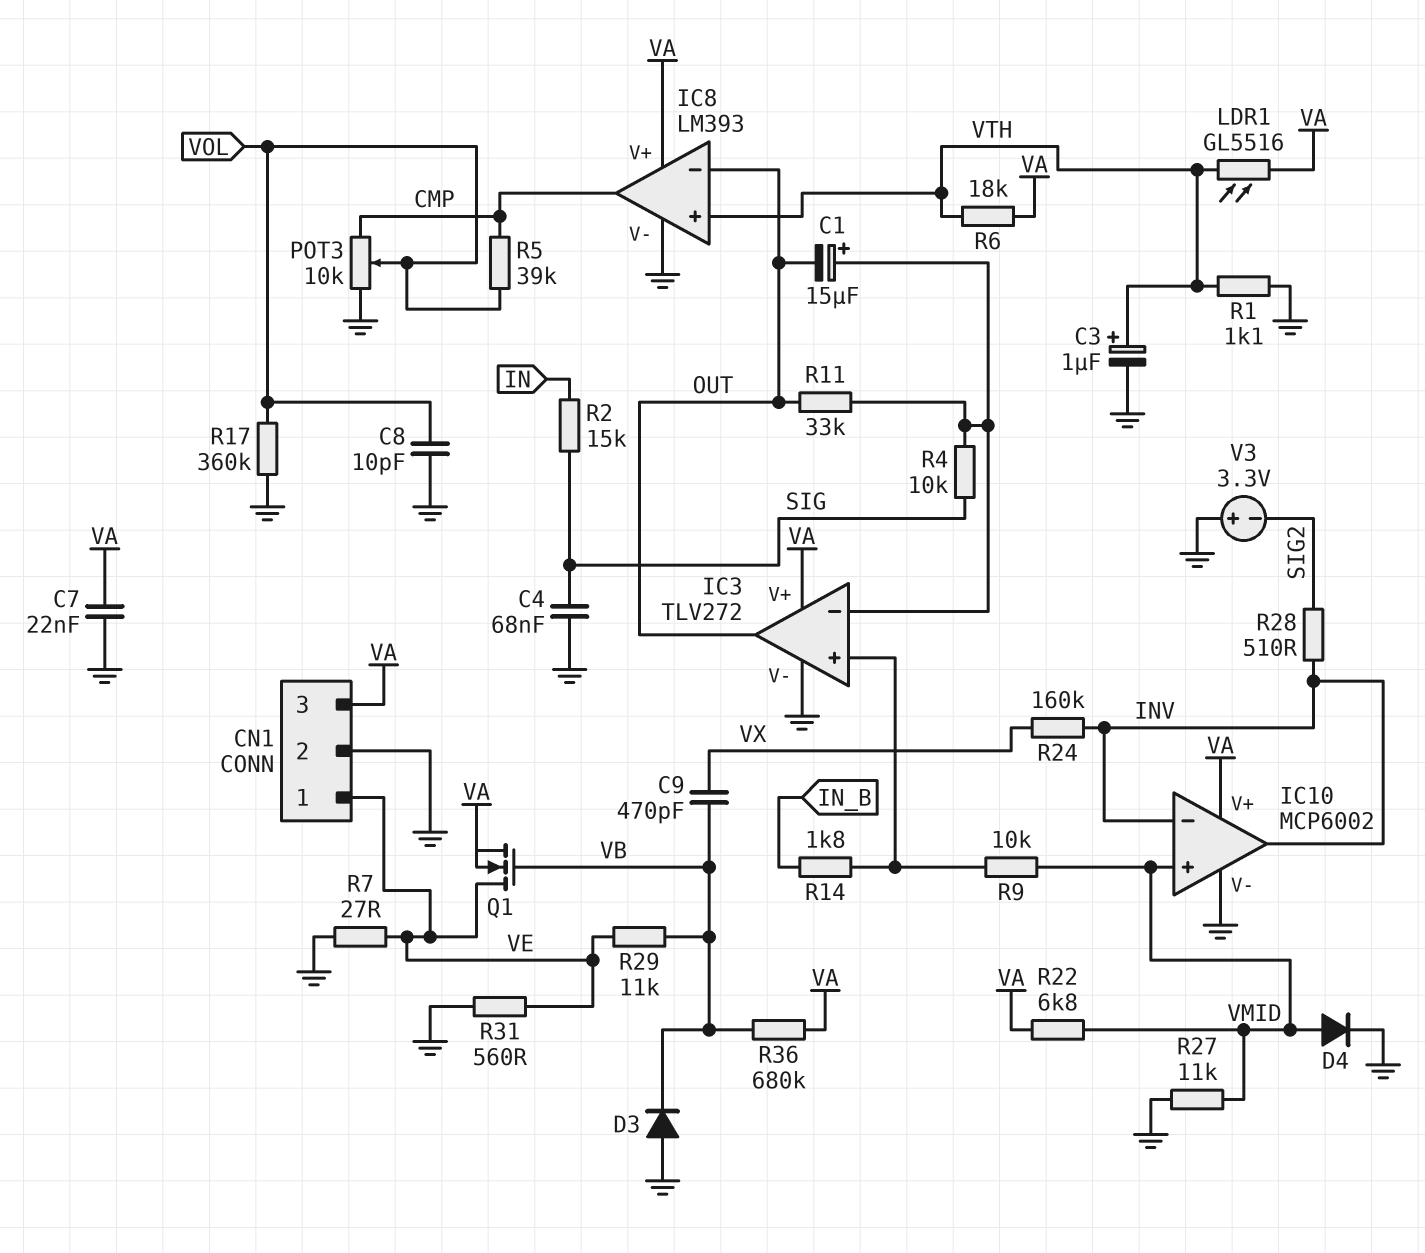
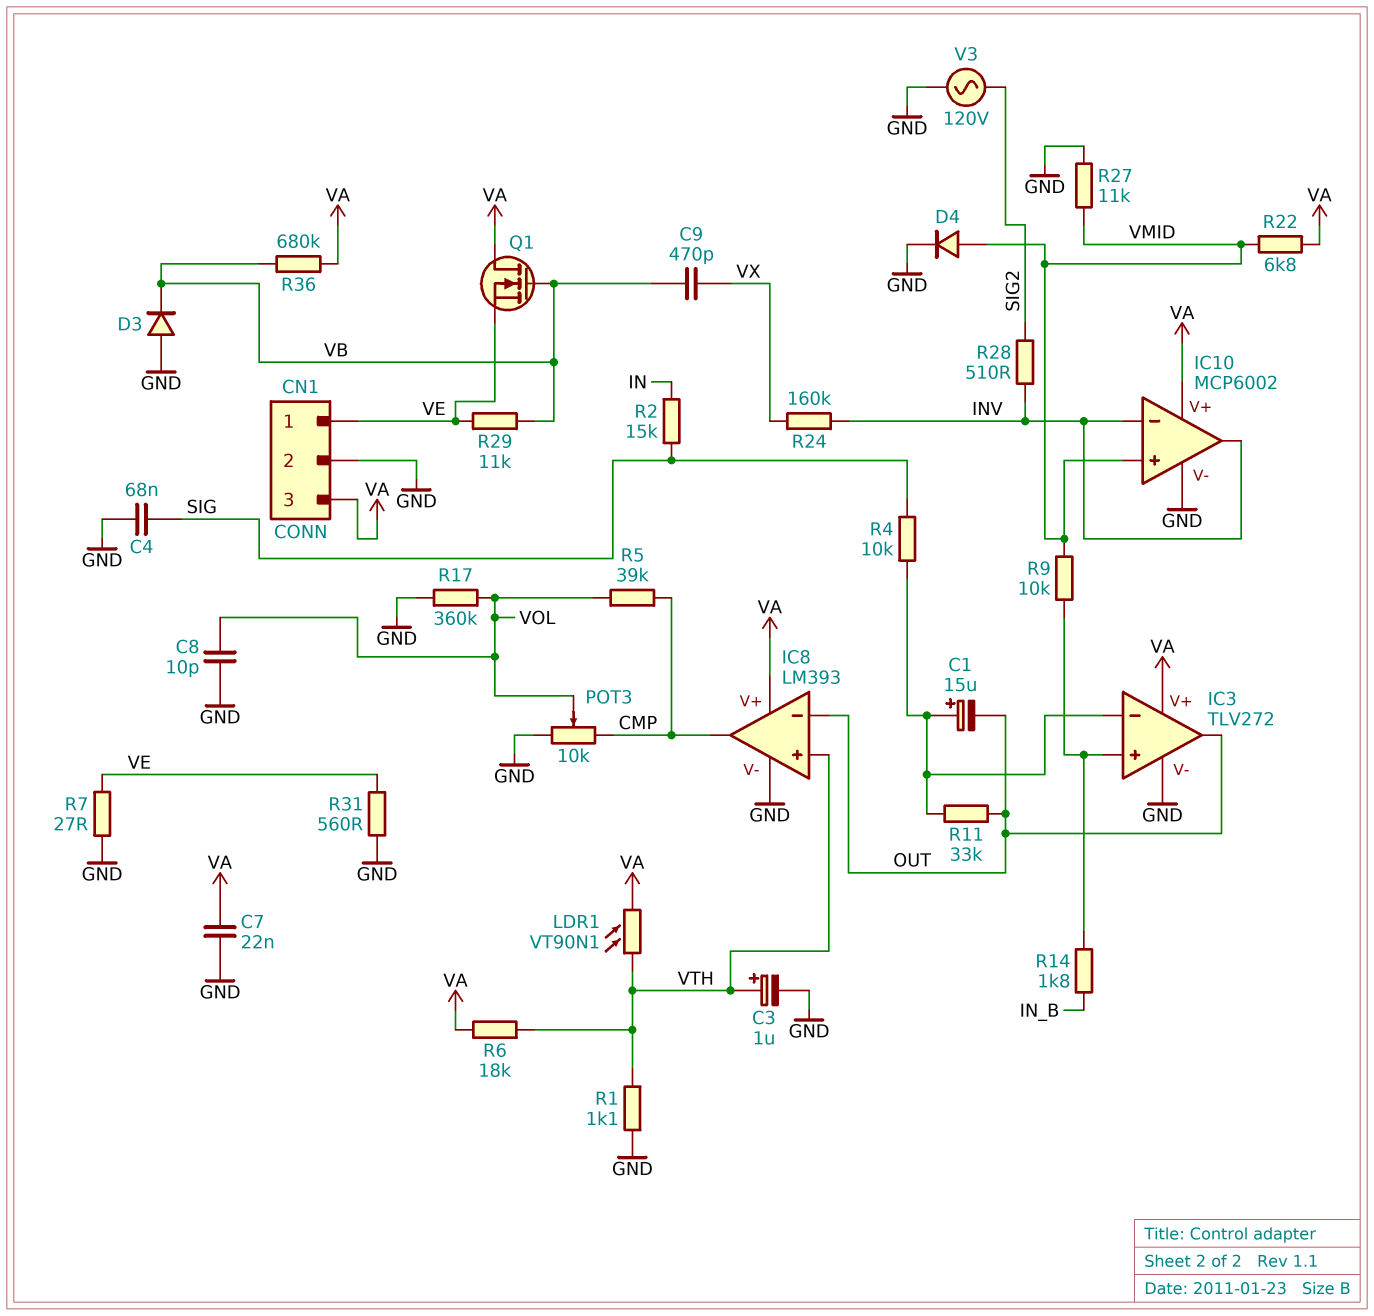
LDR1: GL5516 (VA, VTH) -> VT90N1 (VA, VTH)
Q1: NMOS (G VB, D VE, S VA) -> NMOS (G VB, D VA, S VE)
V3: 3.3V (plus GND, minus SIG2) -> AC 120V (GND, SIG2)

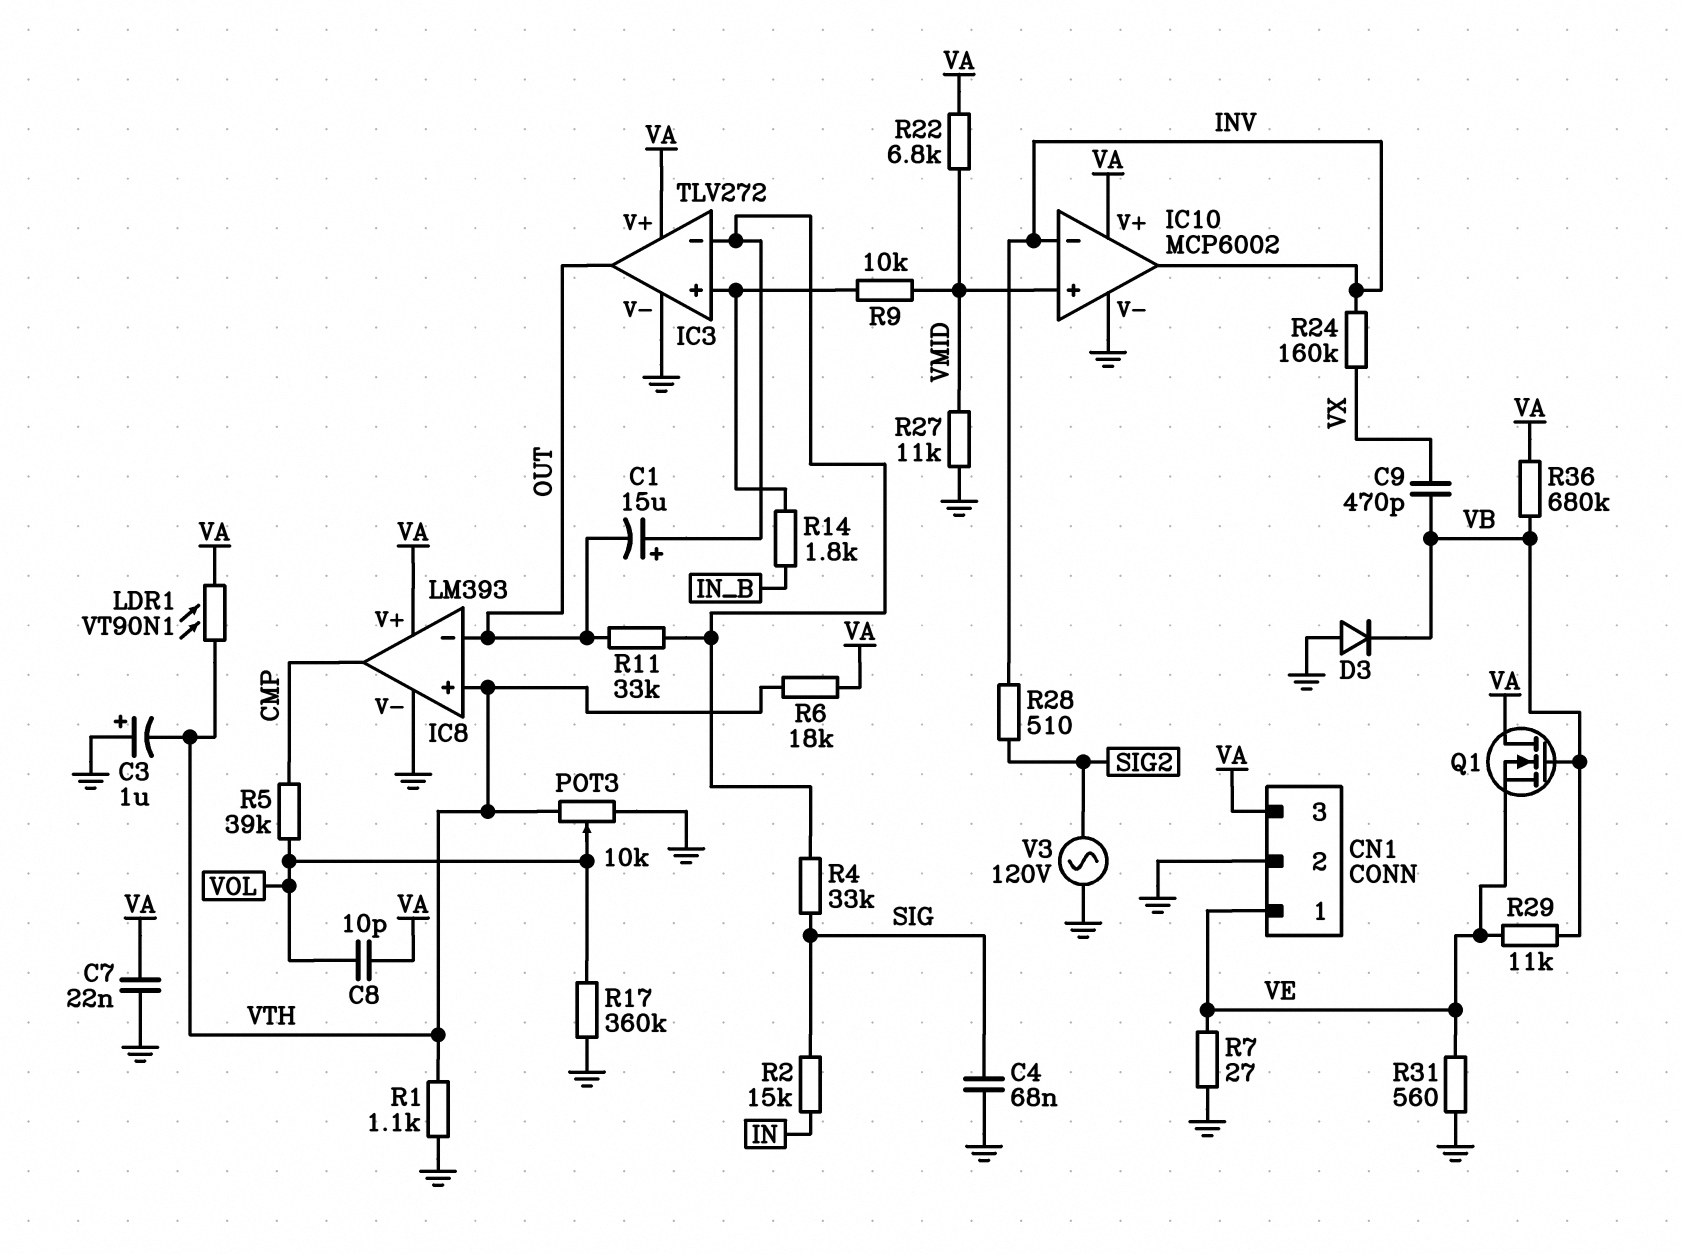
C3: 1uF (plus VTH, minus GND) -> 1uF (plus GND, minus VTH)
C8: 10pF (GND, VOL) -> 10pF (VA, VOL)
D4: diode (A VMID, K GND) -> none
POT3: 10k (CMP, GND, wiper VOL) -> 10k (GND, VTH, wiper VOL)
R4: 10k (IC3/in-, SIG) -> 33k (IC3/in-, SIG)

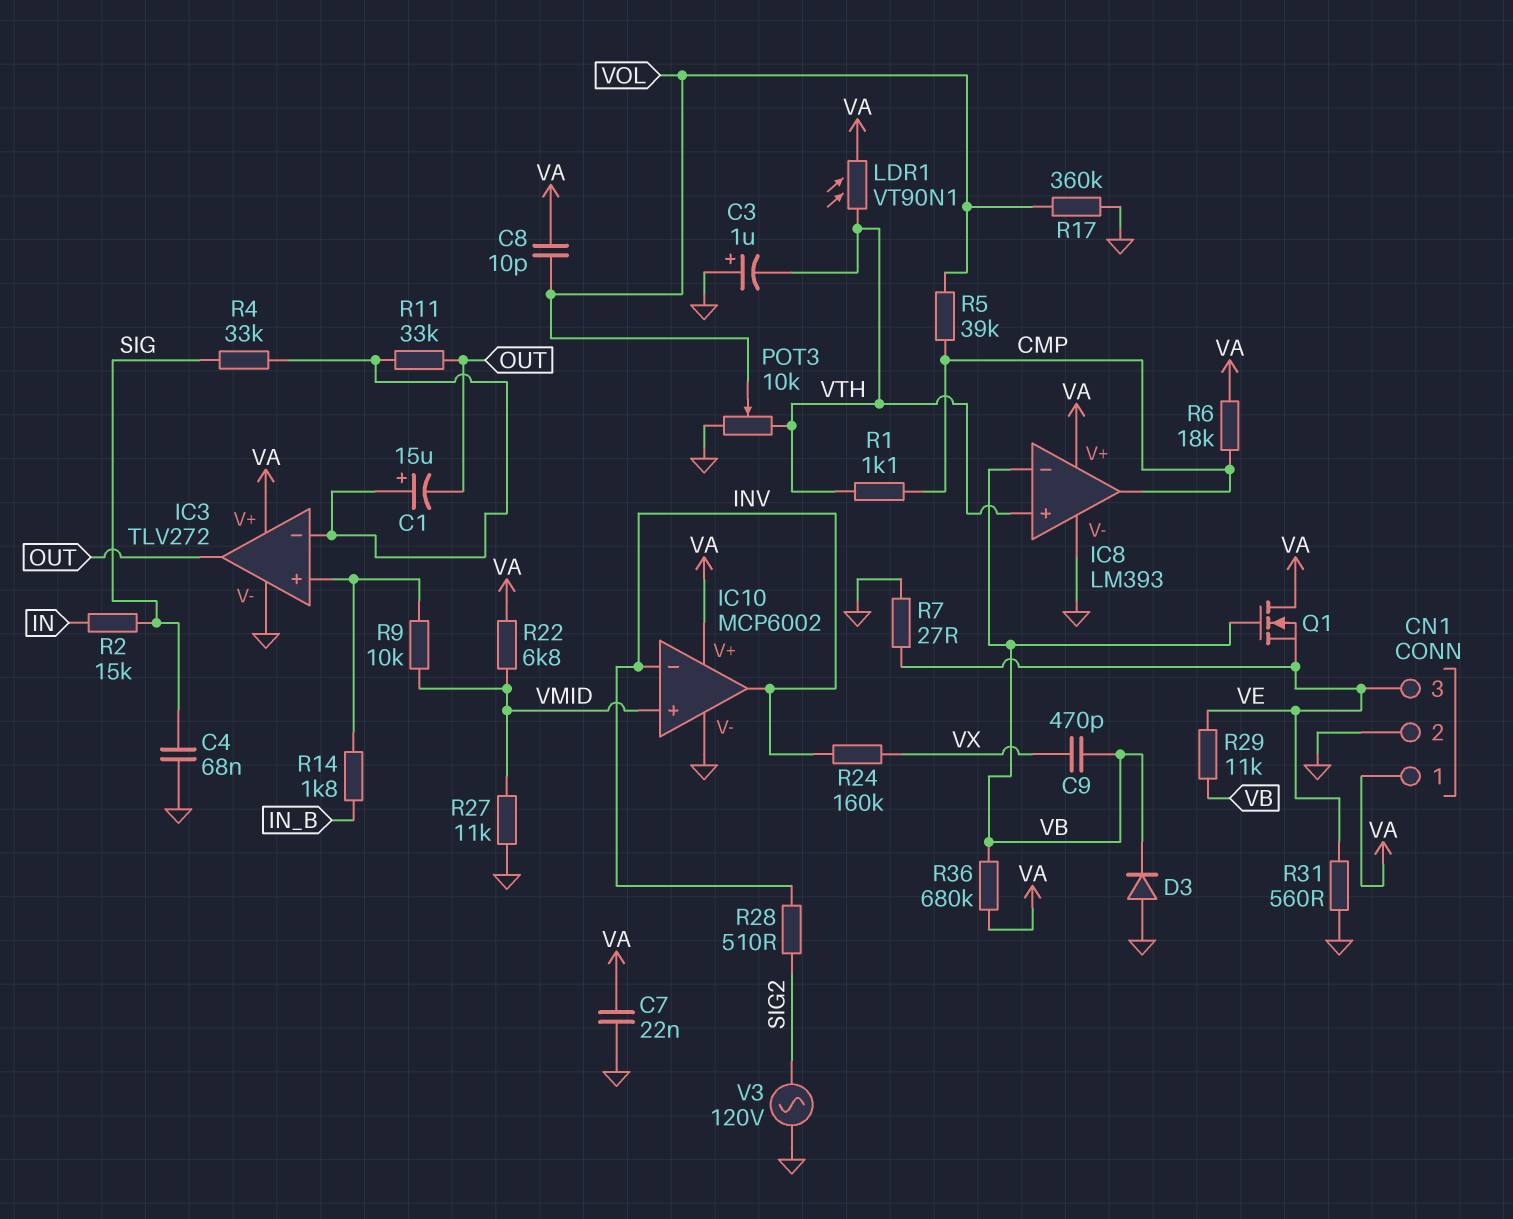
CN1 pin 1: VE -> VA
CN1 pin 3: VA -> VE
IC8 pin in-: OUT -> VB
R1: 1.1k (GND, VTH) -> 1.1k (CMP, VTH)
R6: 18k (VA, VTH) -> 18k (CMP, VA)

